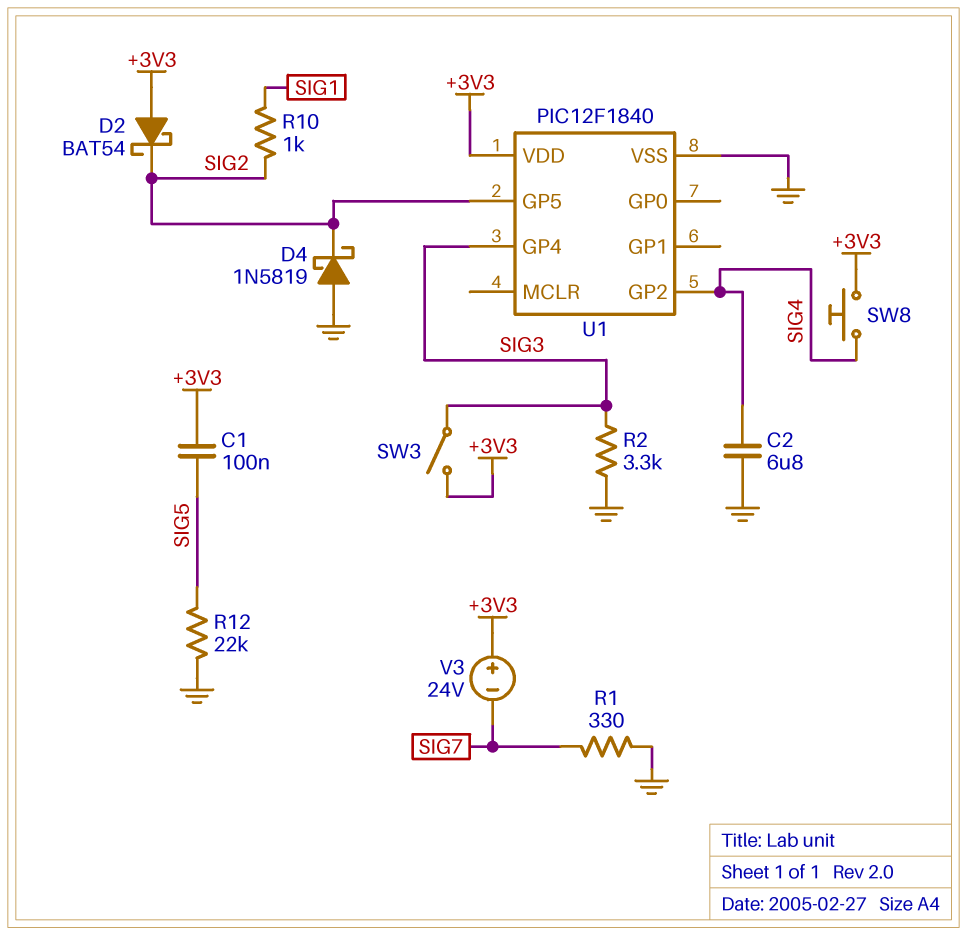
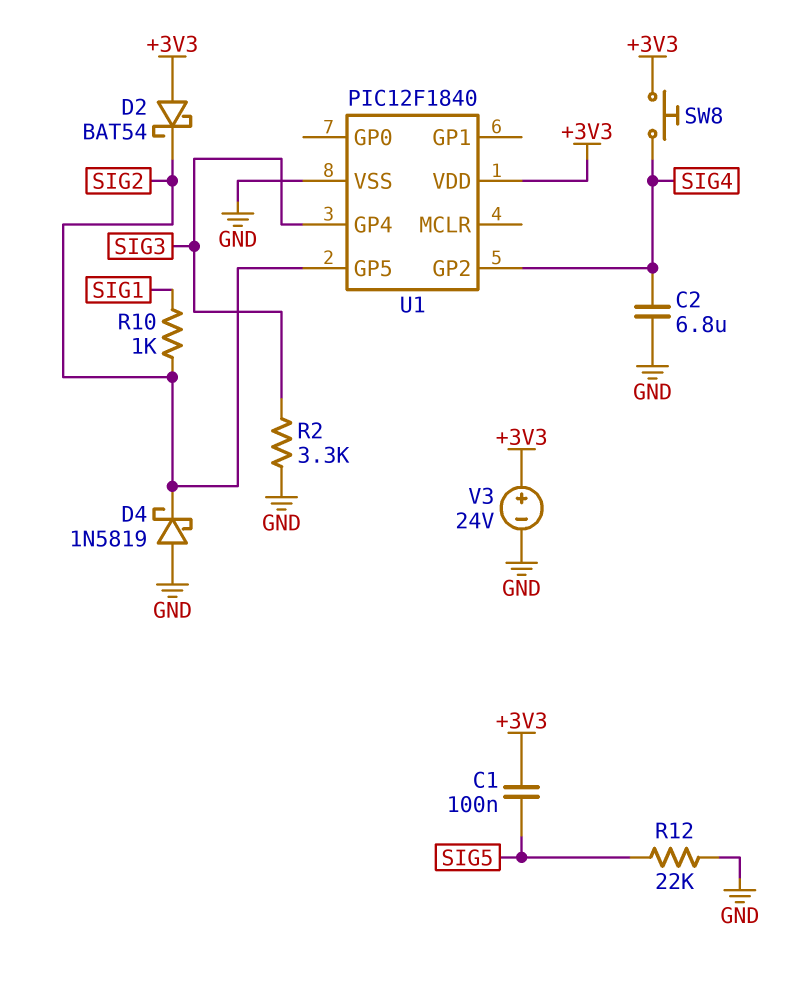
R1: 330 (GND, SIG7) -> none
SW3: switch (+3V3, SIG3) -> none
V3: 24V (plus +3V3, minus SIG7) -> 24V (plus +3V3, minus GND)

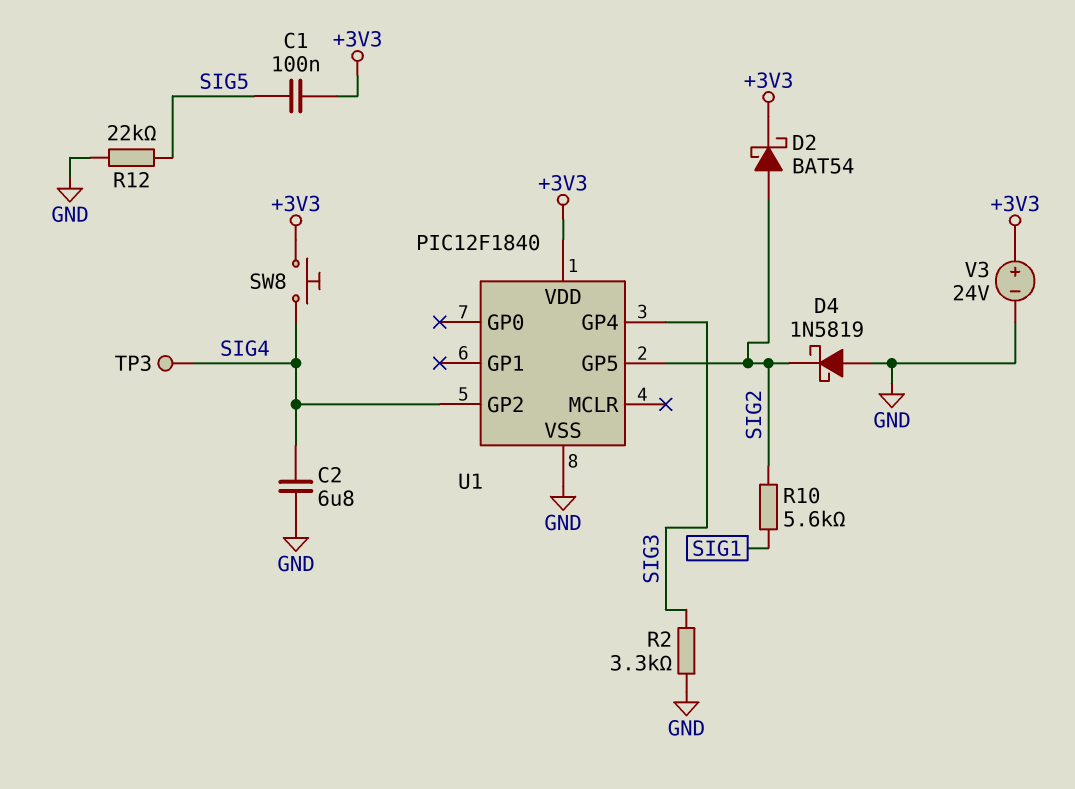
D2: schottky BAT54 (A +3V3, K SIG2) -> schottky BAT54 (A SIG2, K +3V3)
R10: 1k (SIG1, SIG2) -> 5.6k (SIG1, SIG2)
TP3: none -> test point (SIG4)

